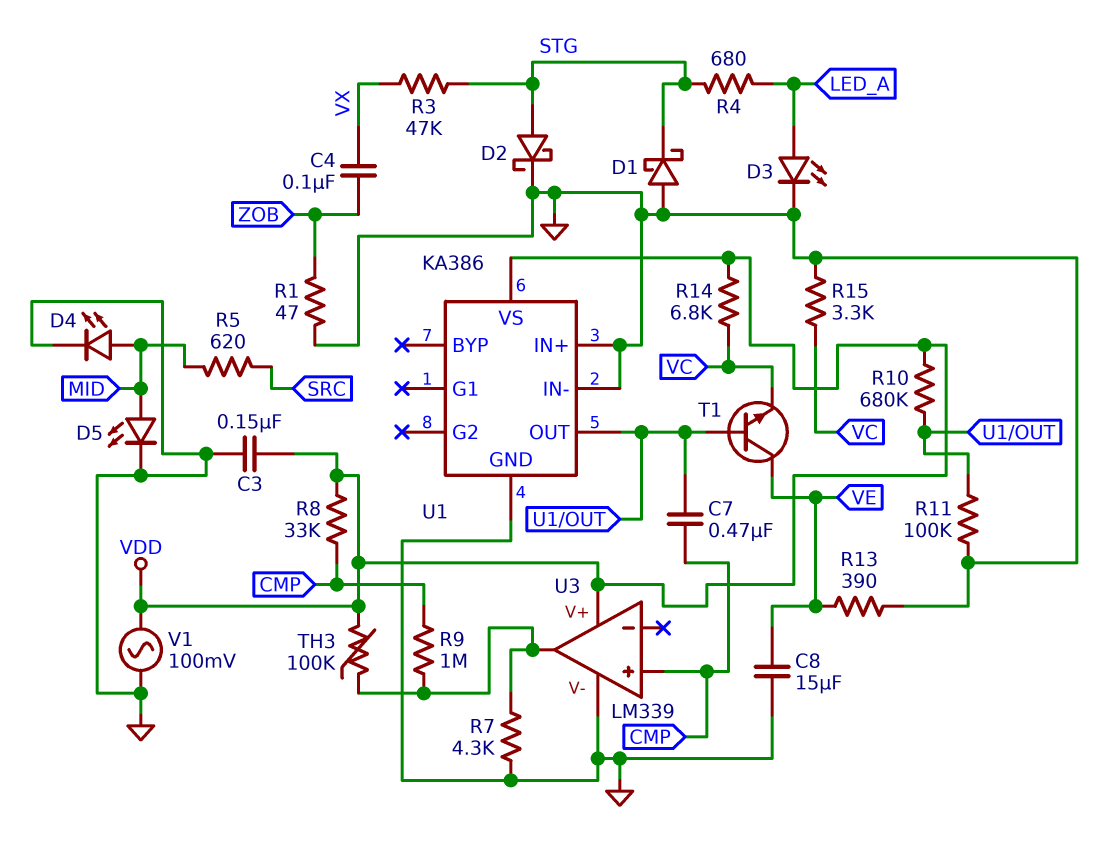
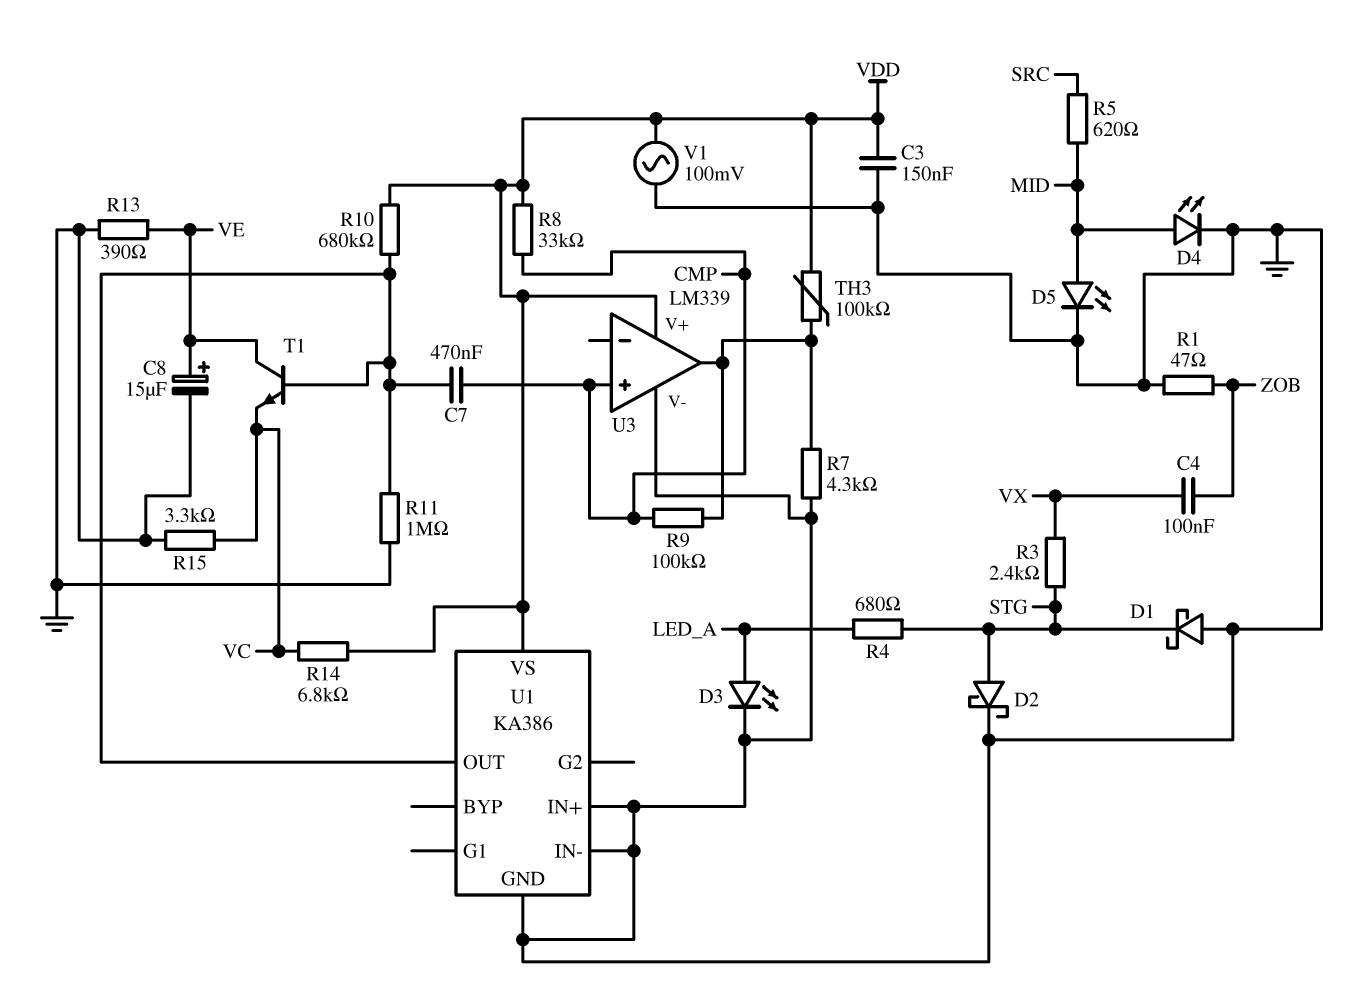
C8: 15uF (GND, VE) -> 15uF (plus VE, minus GND)
R3: 47k (STG, VX) -> 2.4k (STG, VX)
R9: 1M (CMP, U3/out) -> 100k (CMP, U3/out)
R11: 100k (GND, U1/OUT) -> 1M (GND, U1/OUT)

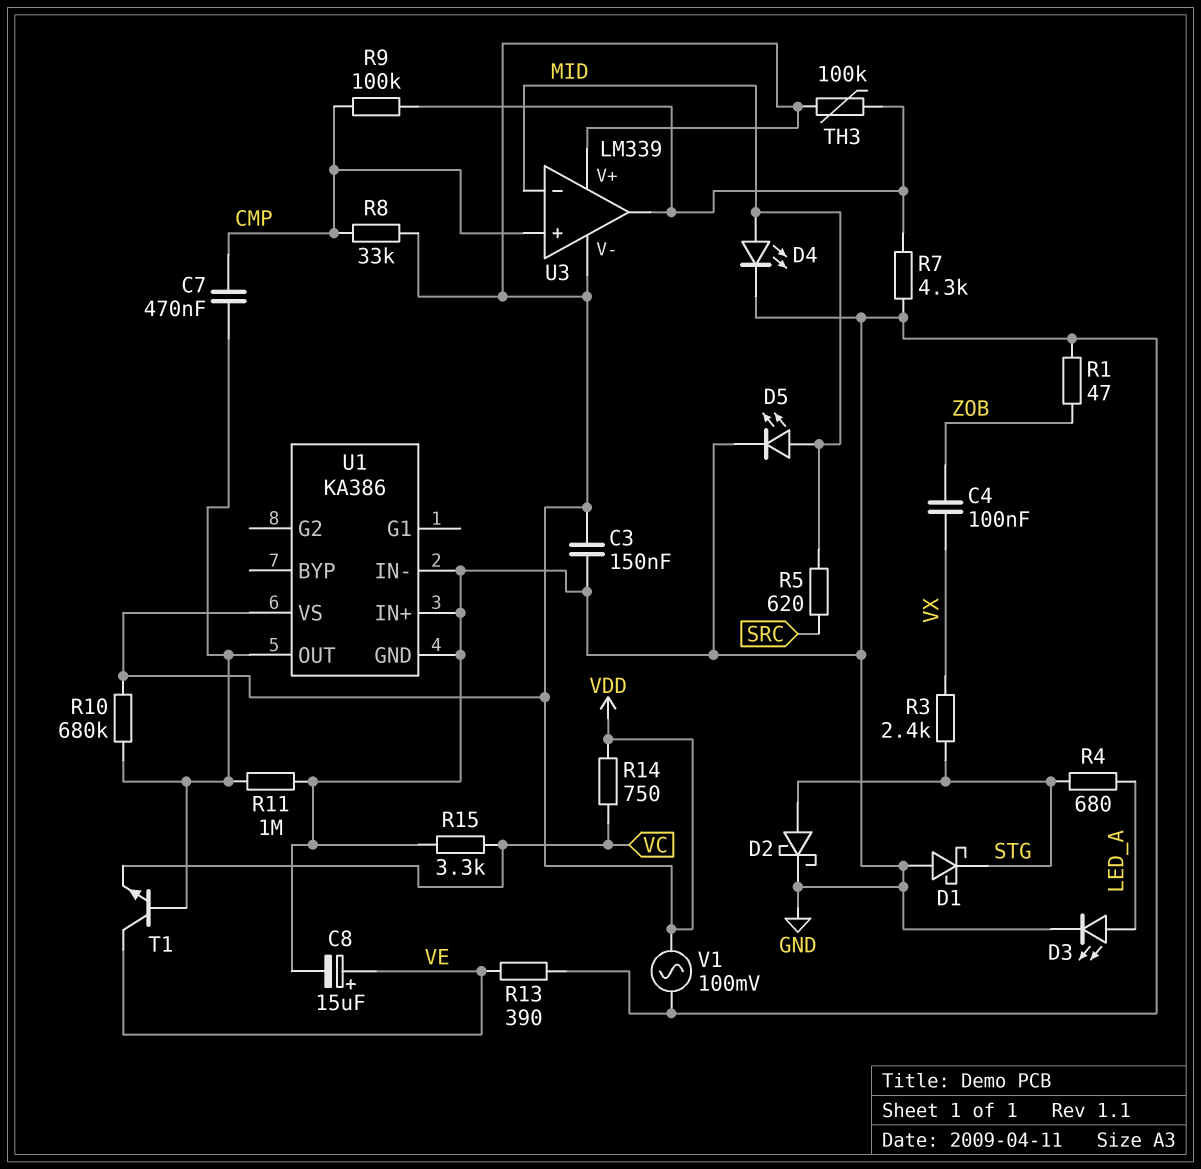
R14: 6.8k (VC, VDD) -> 750 (VC, VDD)
U3 pin V-: GND -> VDD
U3 pin in-: none -> MID

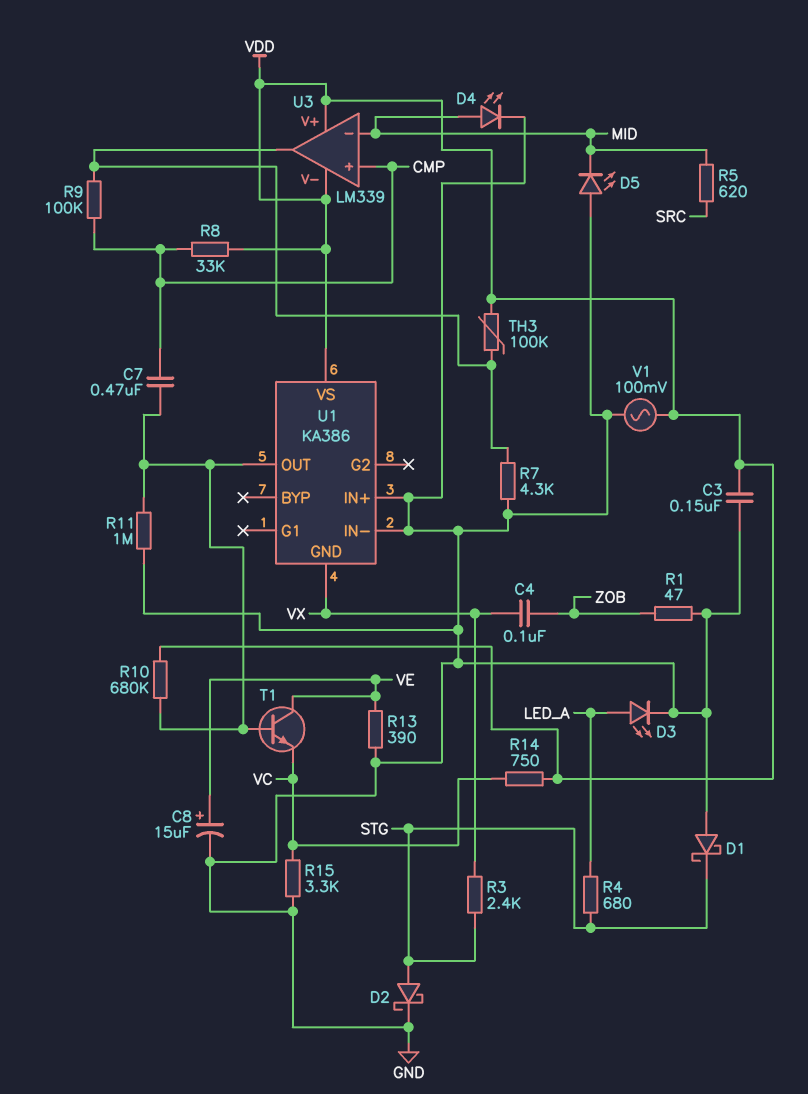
D5: LED (A MID, K GND) -> LED (A GND, K MID)
U1 pin GND: GND -> VX

